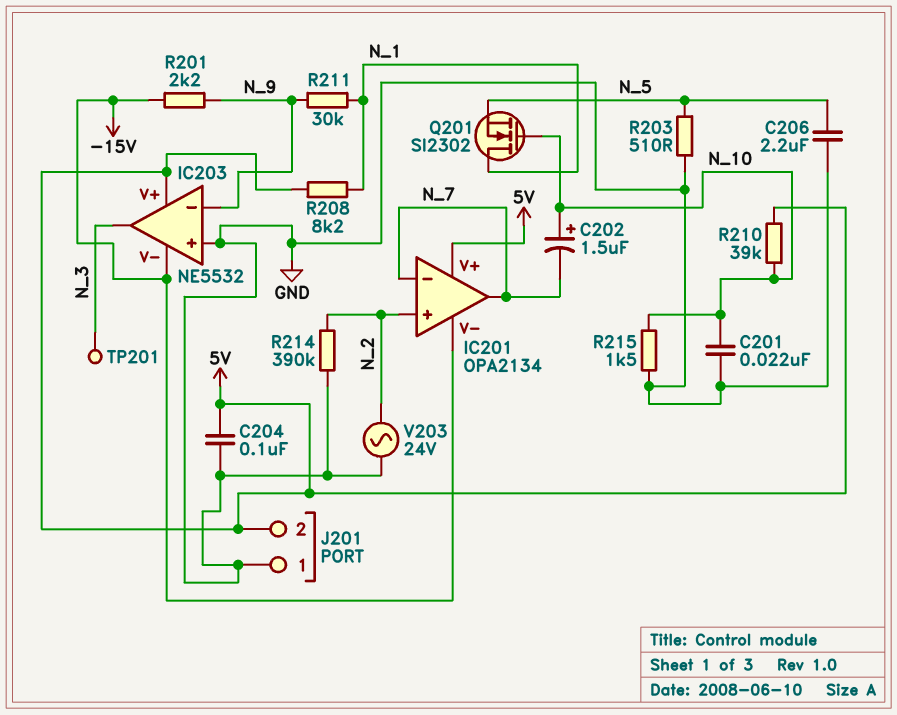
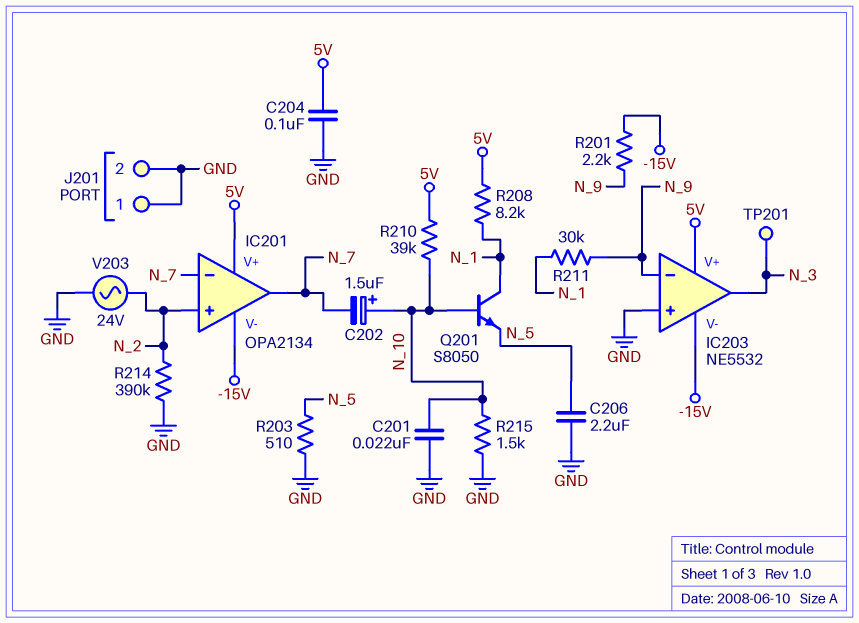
J201 pin 2: 5V -> GND
Q201: NMOS SI2302 (G N_10, D N_1, S N_5) -> NPN S8050 (B N_10, C N_1, E N_5)

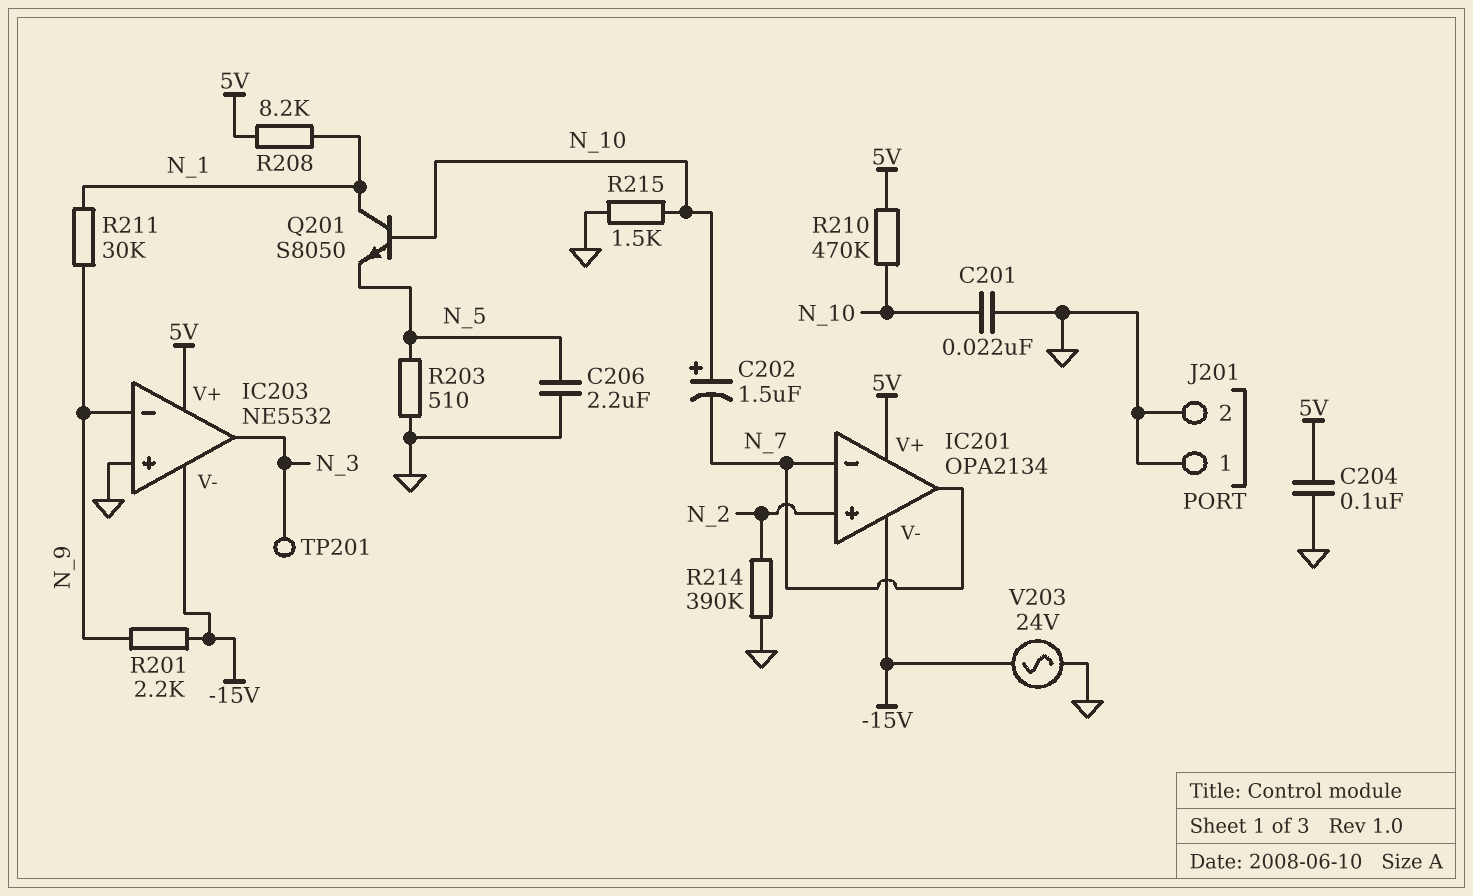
R210: 39k (5V, N_10) -> 470k (5V, N_10)
V203: AC 24V (GND, N_2) -> AC 24V (-15V, GND)

